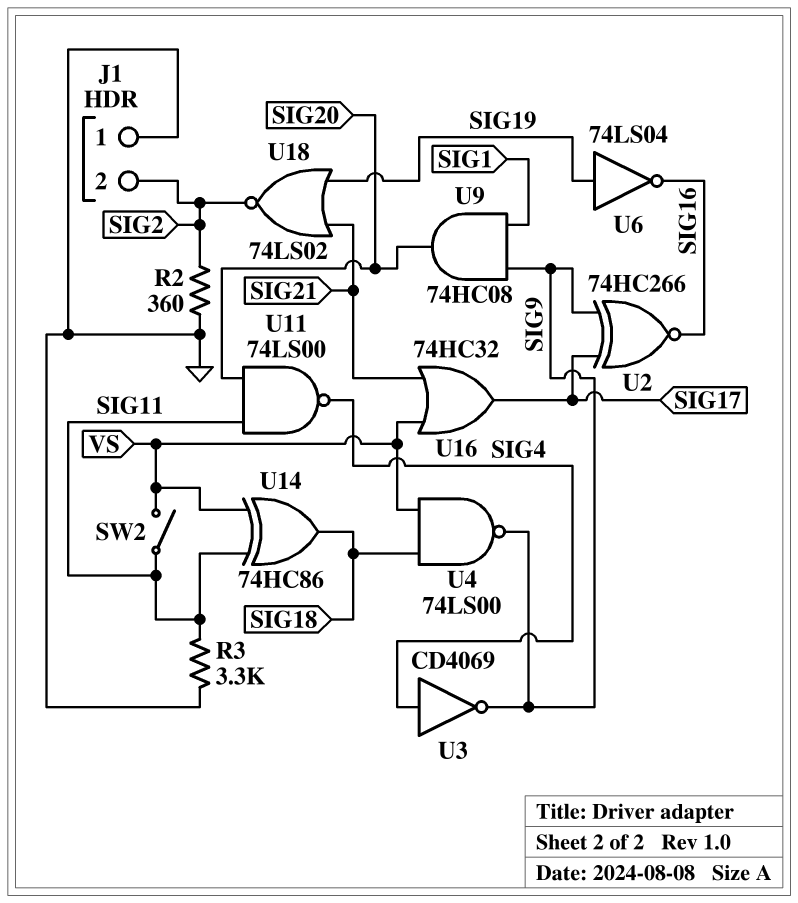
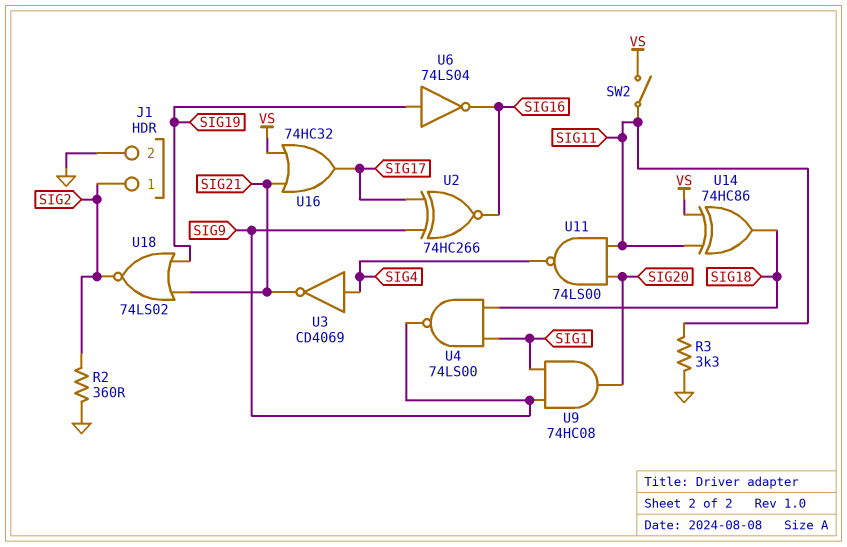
J1 pin 1: GND -> SIG2
J1 pin 2: SIG2 -> GND
U3: NOT CD4069 (in SIG4, out SIG9) -> NOT CD4069 (in SIG4, out SIG21)
U4: NAND 74LS00 (in SIG18, in VS, out SIG9) -> NAND 74LS00 (in SIG1, in SIG18, out SIG9)

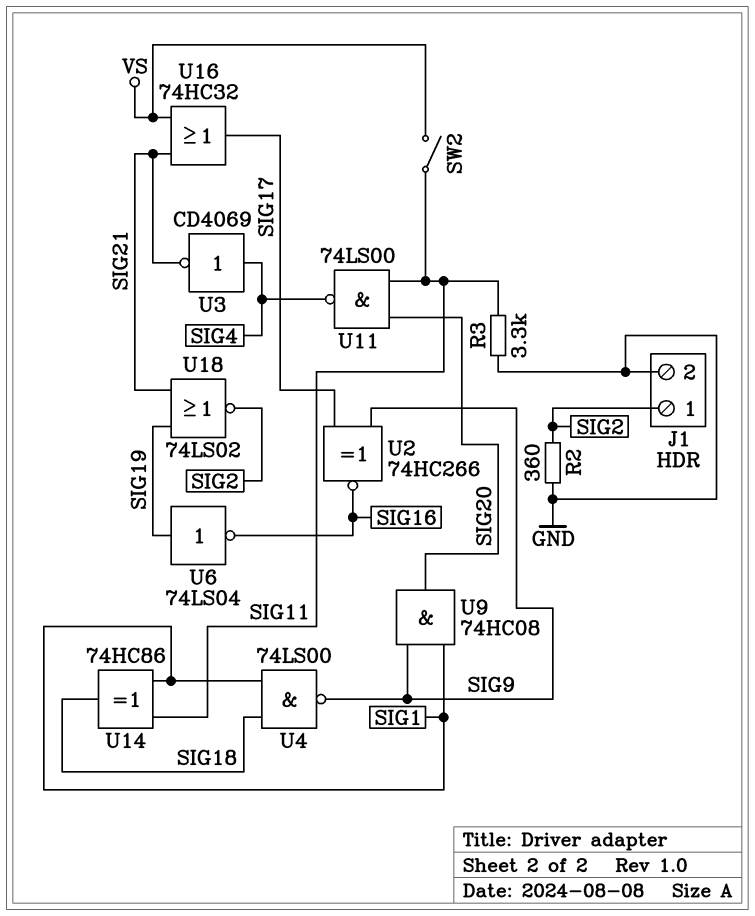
U14: XOR 74HC86 (in SIG11, in VS, out SIG18) -> XOR 74HC86 (in SIG1, in SIG11, out SIG18)

